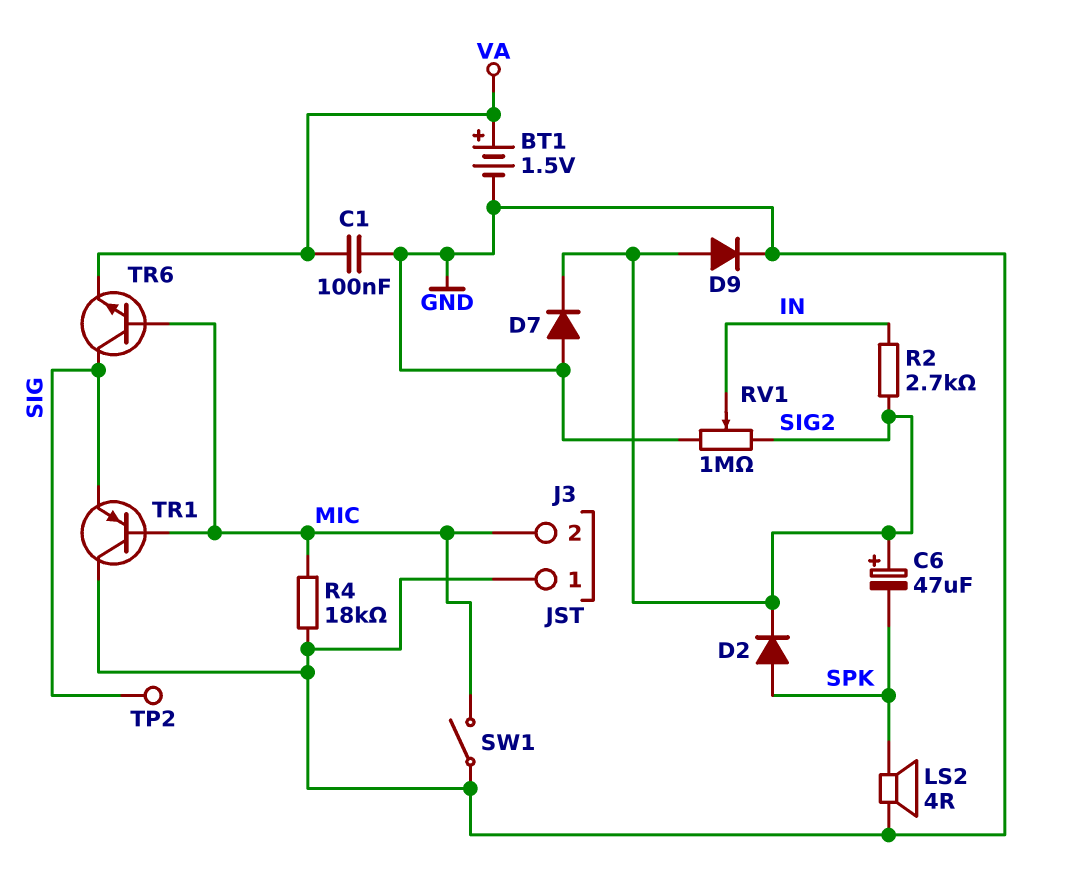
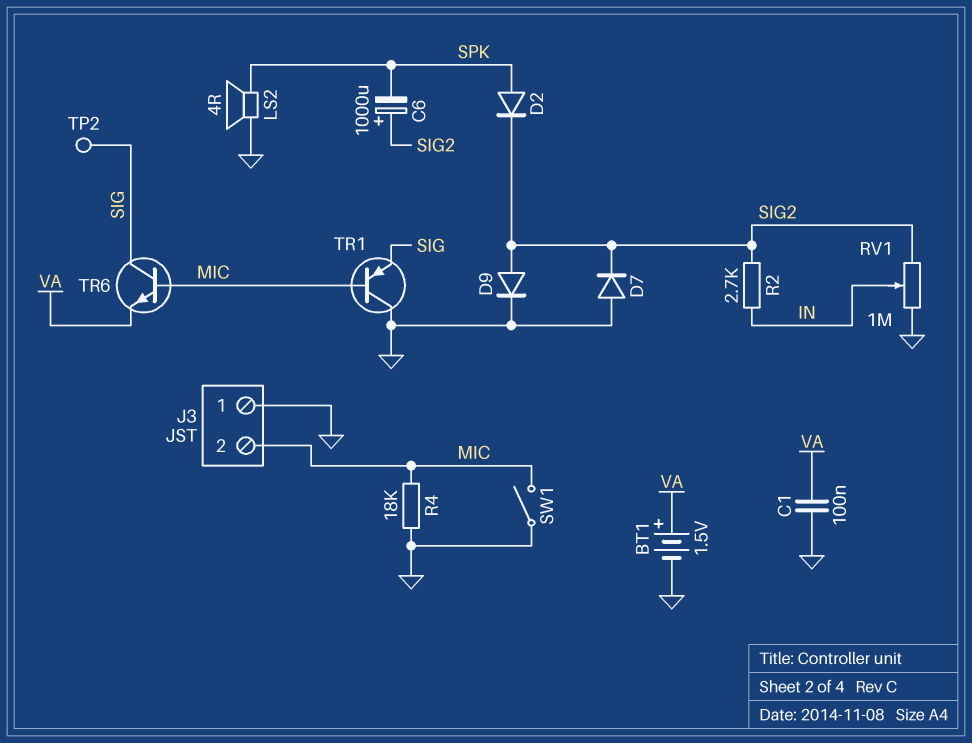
C6: 47uF (plus SIG2, minus SPK) -> 1000uF (plus SIG2, minus SPK)

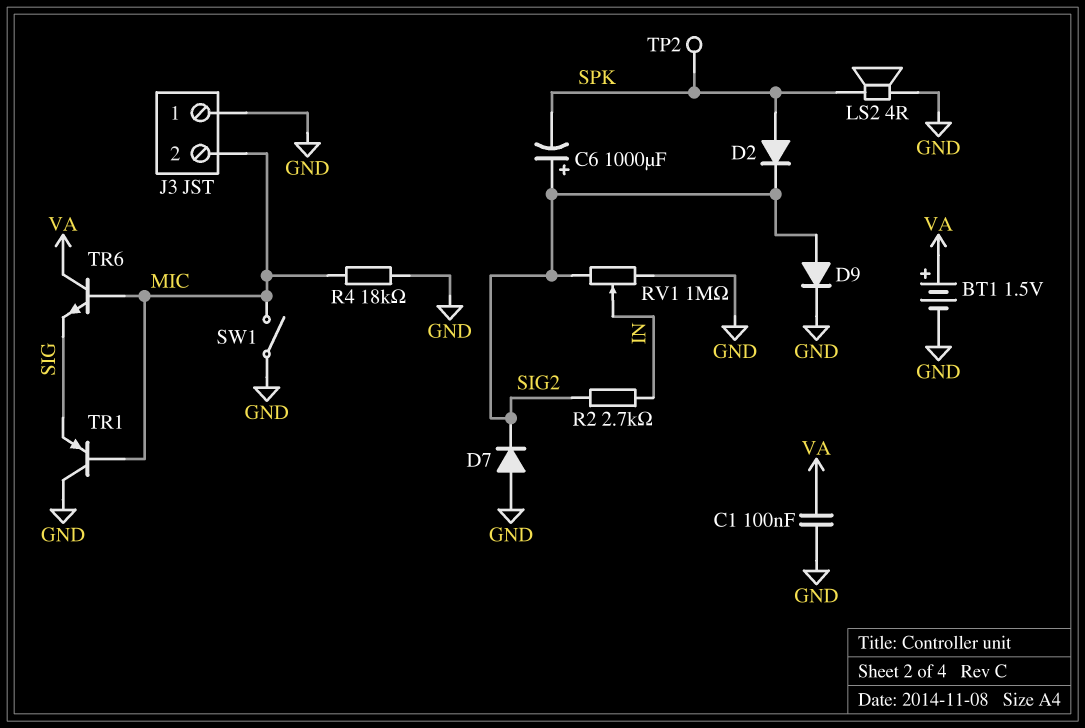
TP2: test point (SIG) -> test point (SPK)
TR6: NPN (B MIC, C SIG, E VA) -> NPN (B MIC, C VA, E SIG)

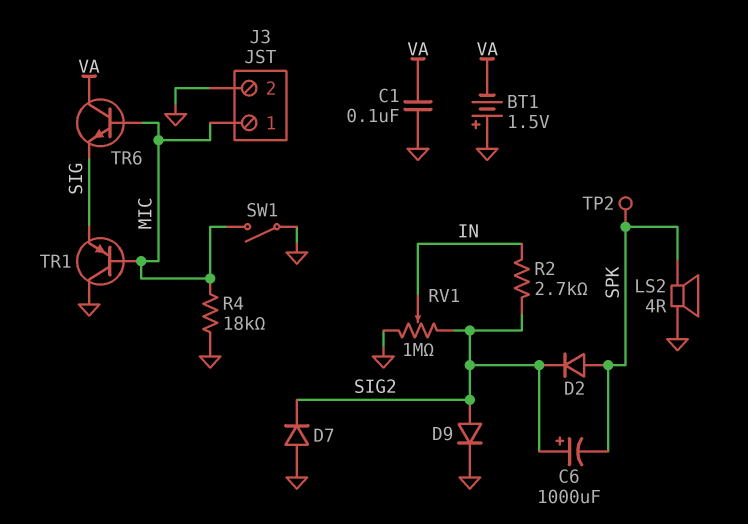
BT1: 1.5V (plus VA, minus GND) -> 1.5V (plus GND, minus VA)
J3 pin 1: GND -> MIC
J3 pin 2: MIC -> GND

